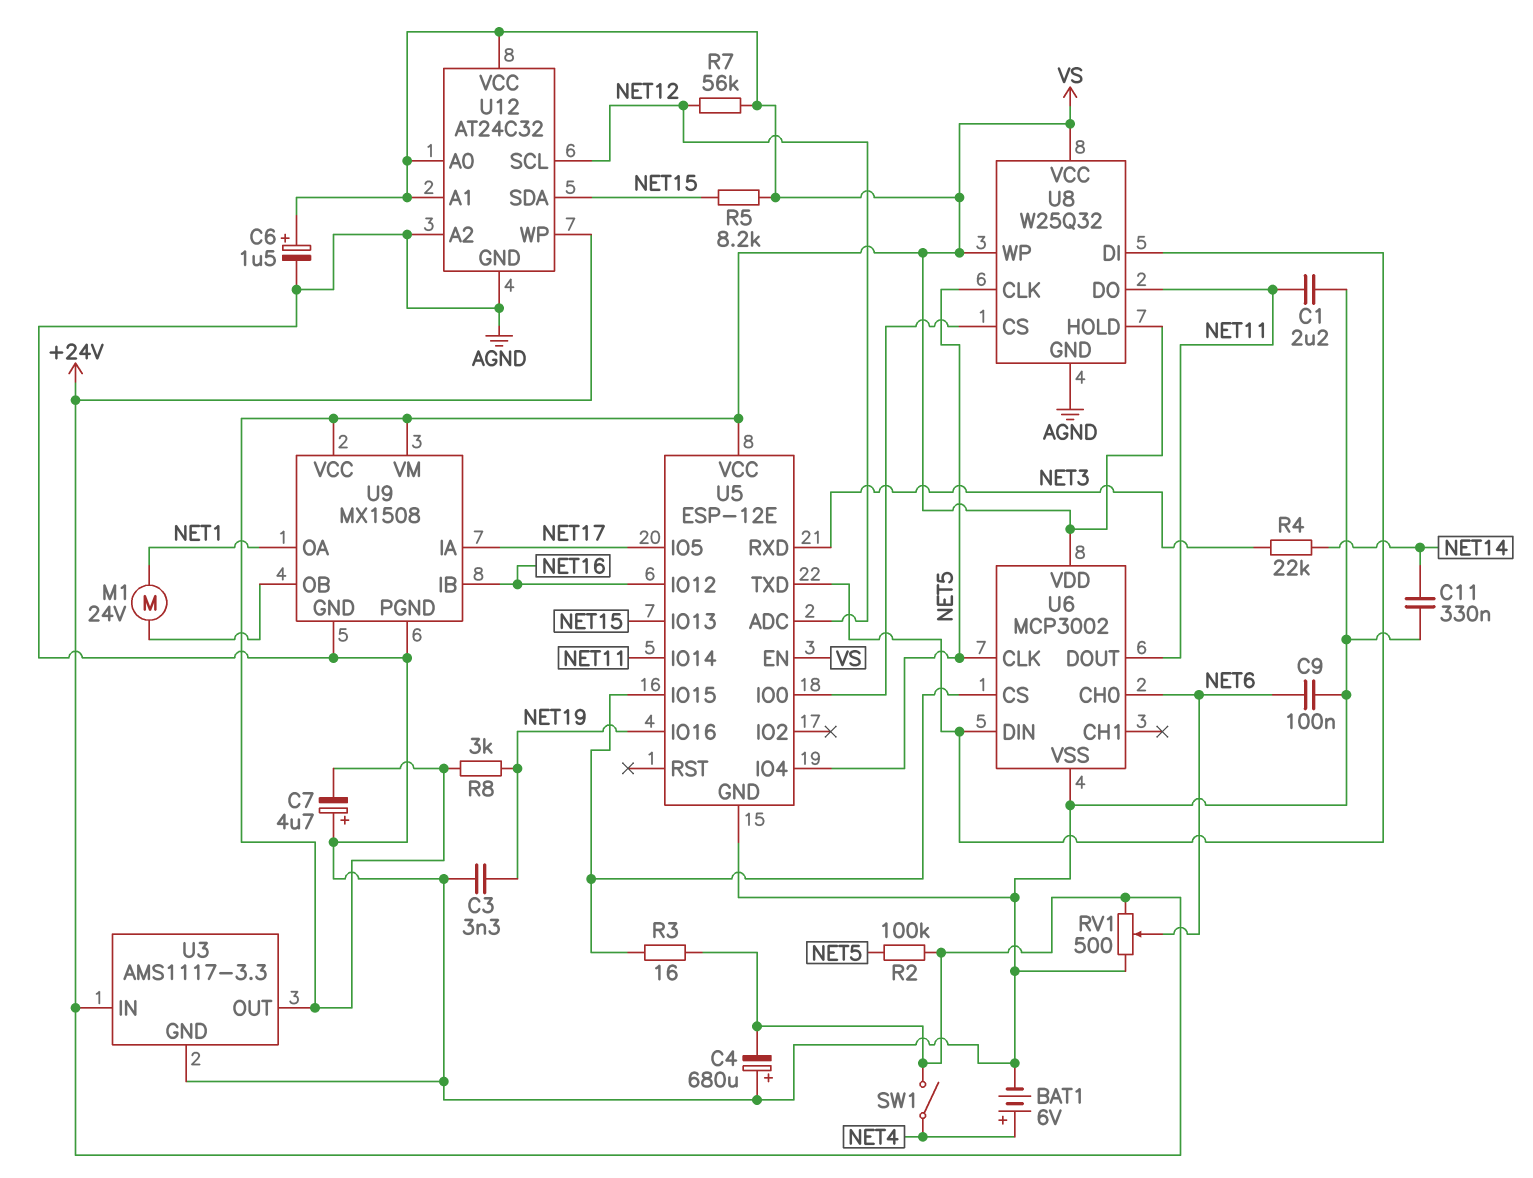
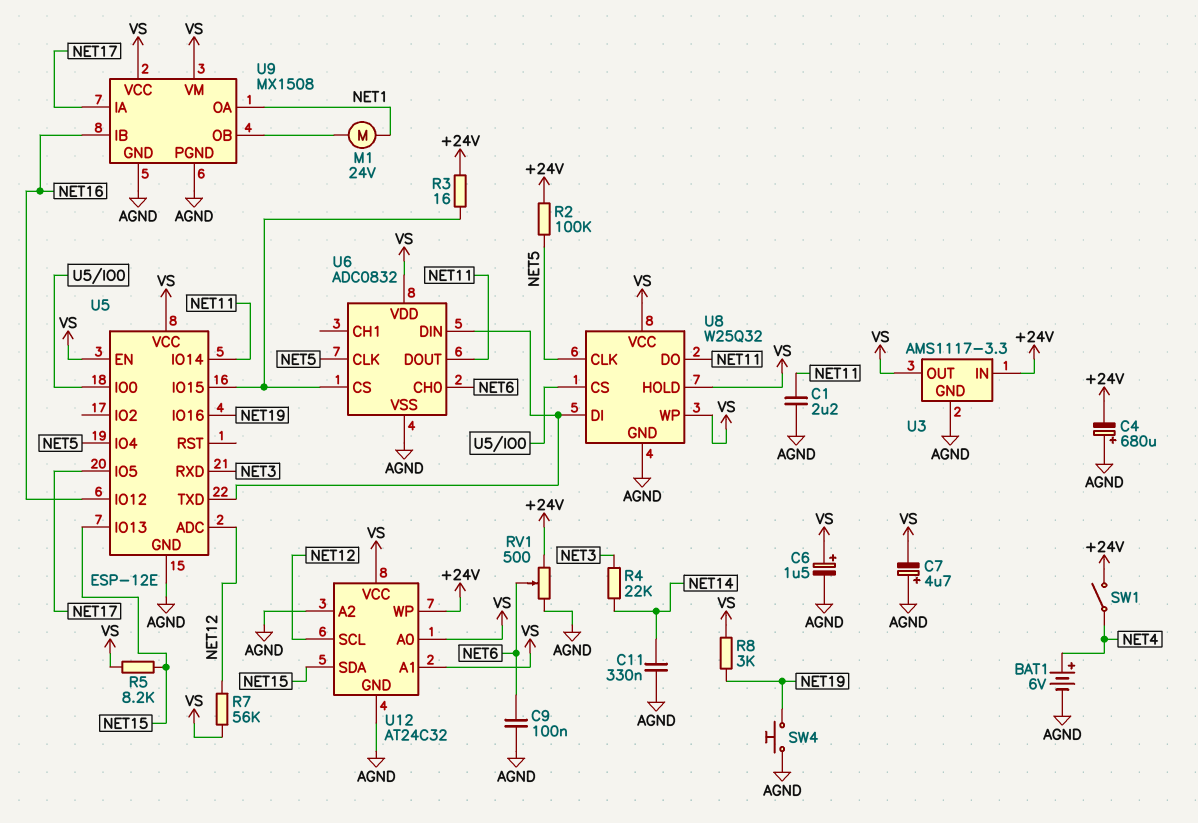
C3: 3.3nF (AGND, NET19) -> none
SW4: none -> button (AGND, NET19)
U6: MCP3002 -> ADC0832

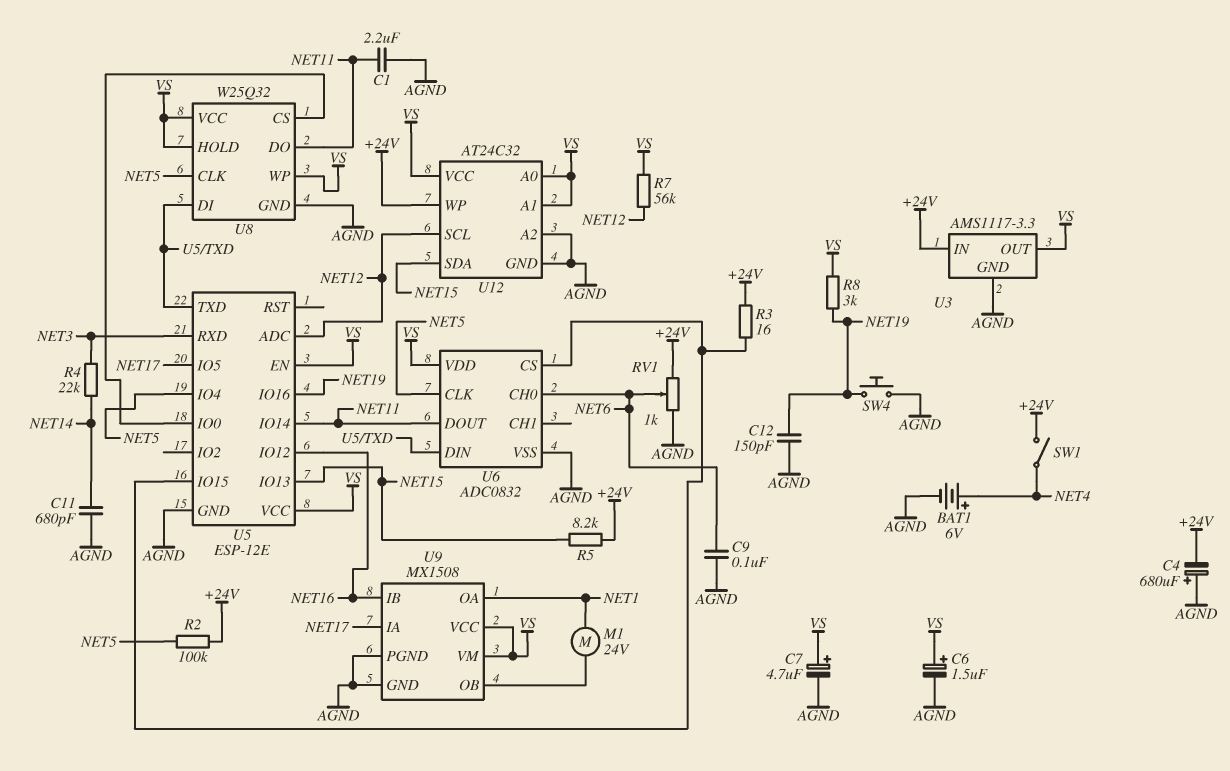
C7: 4.7uF (plus AGND, minus VS) -> 4.7uF (plus VS, minus AGND)
C11: 330nF (AGND, NET14) -> 680pF (AGND, NET14)
C12: none -> 150pF (AGND, NET19)
R5: 8.2k (NET15, VS) -> 8.2k (+24V, NET15)
RV1: 500 (+24V, AGND, wiper NET6) -> 1k (+24V, AGND, wiper NET6)

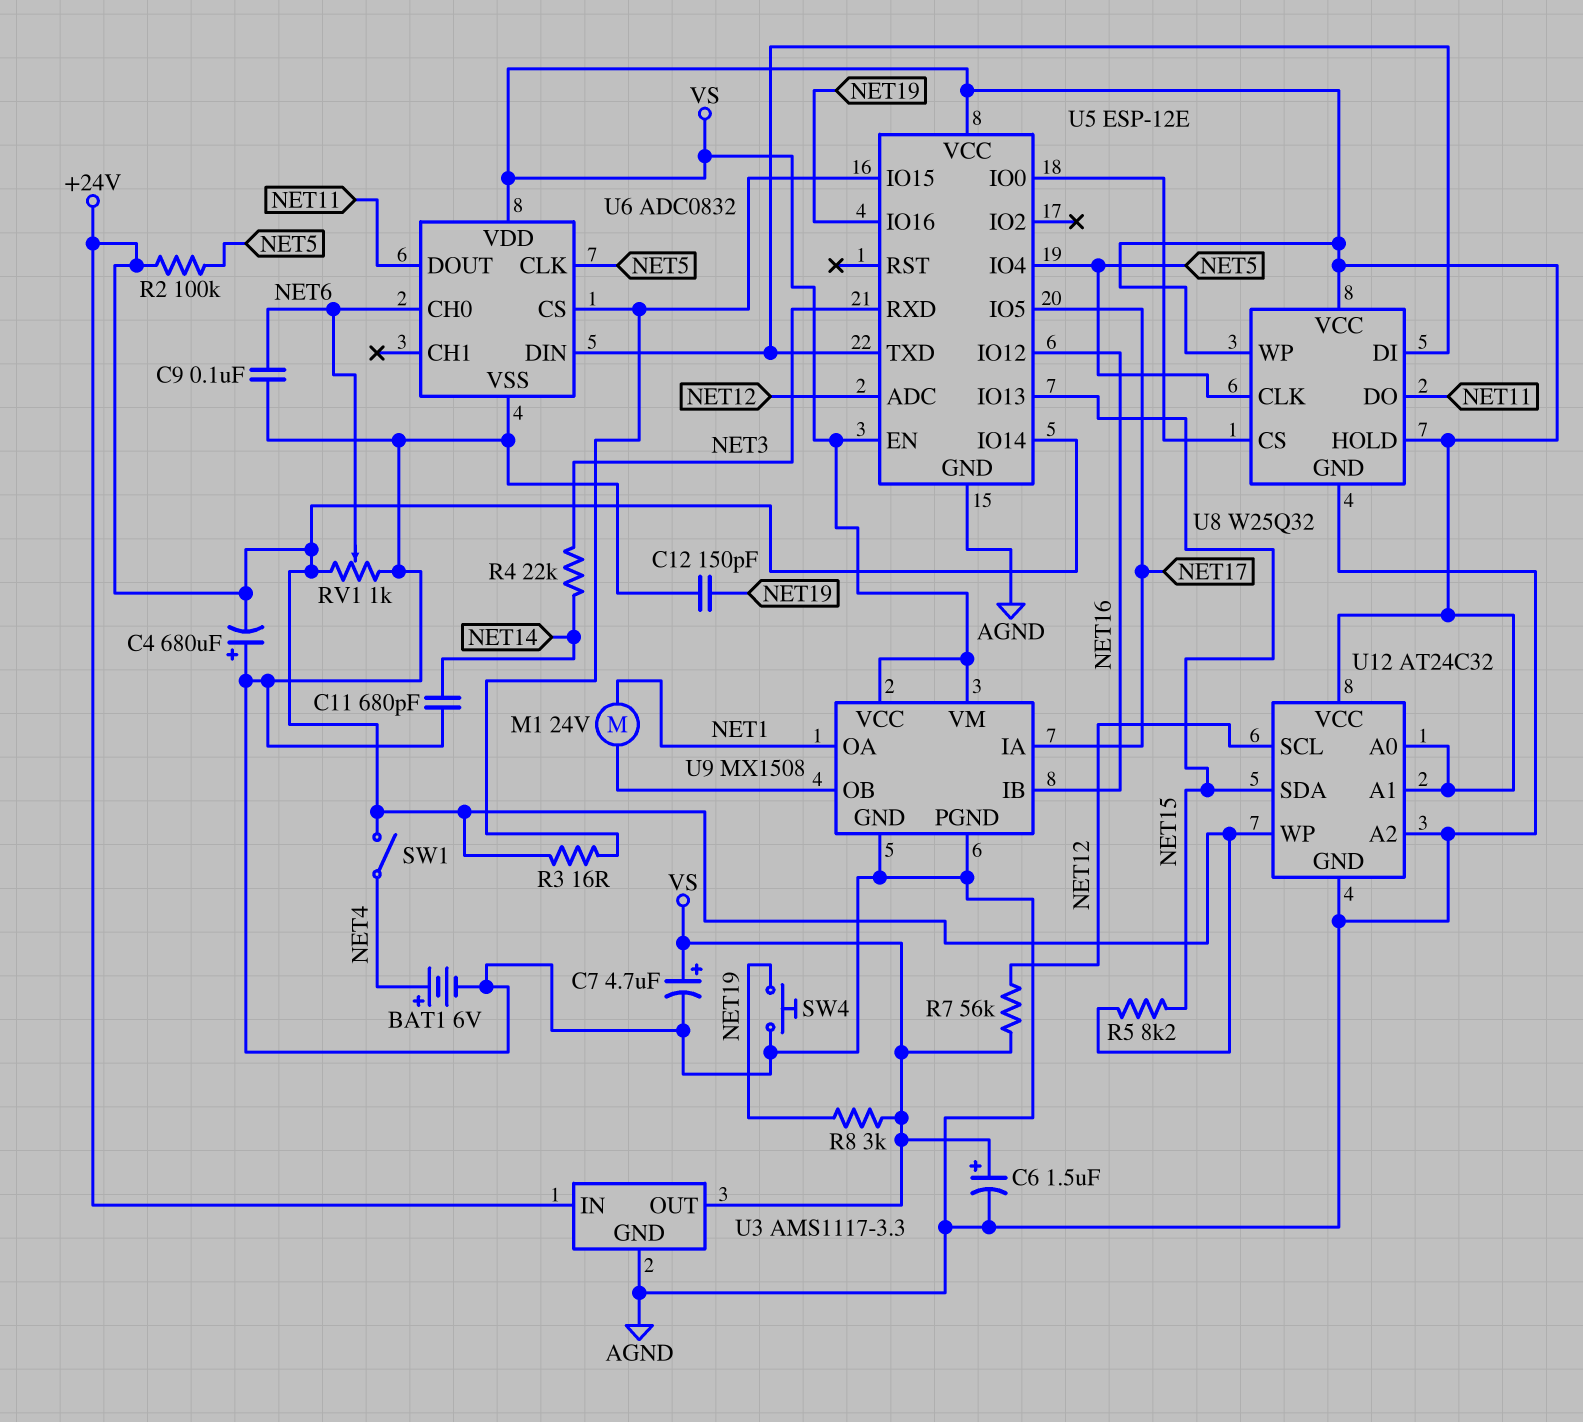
C1: 2.2uF (AGND, NET11) -> none
U5 pin IO14: NET11 -> +24V

